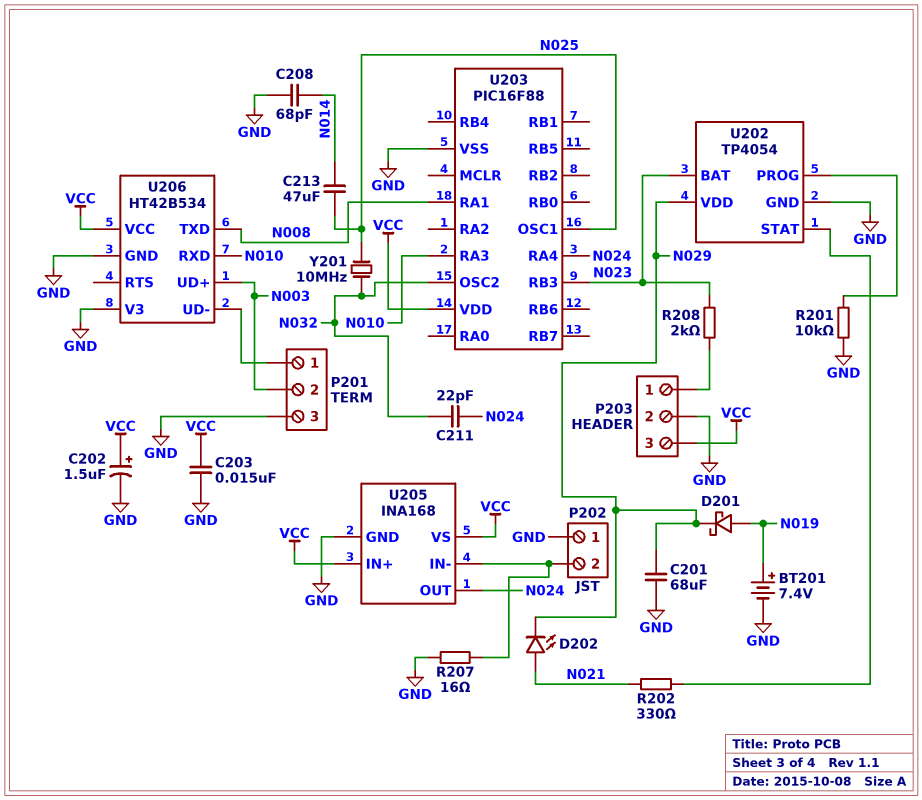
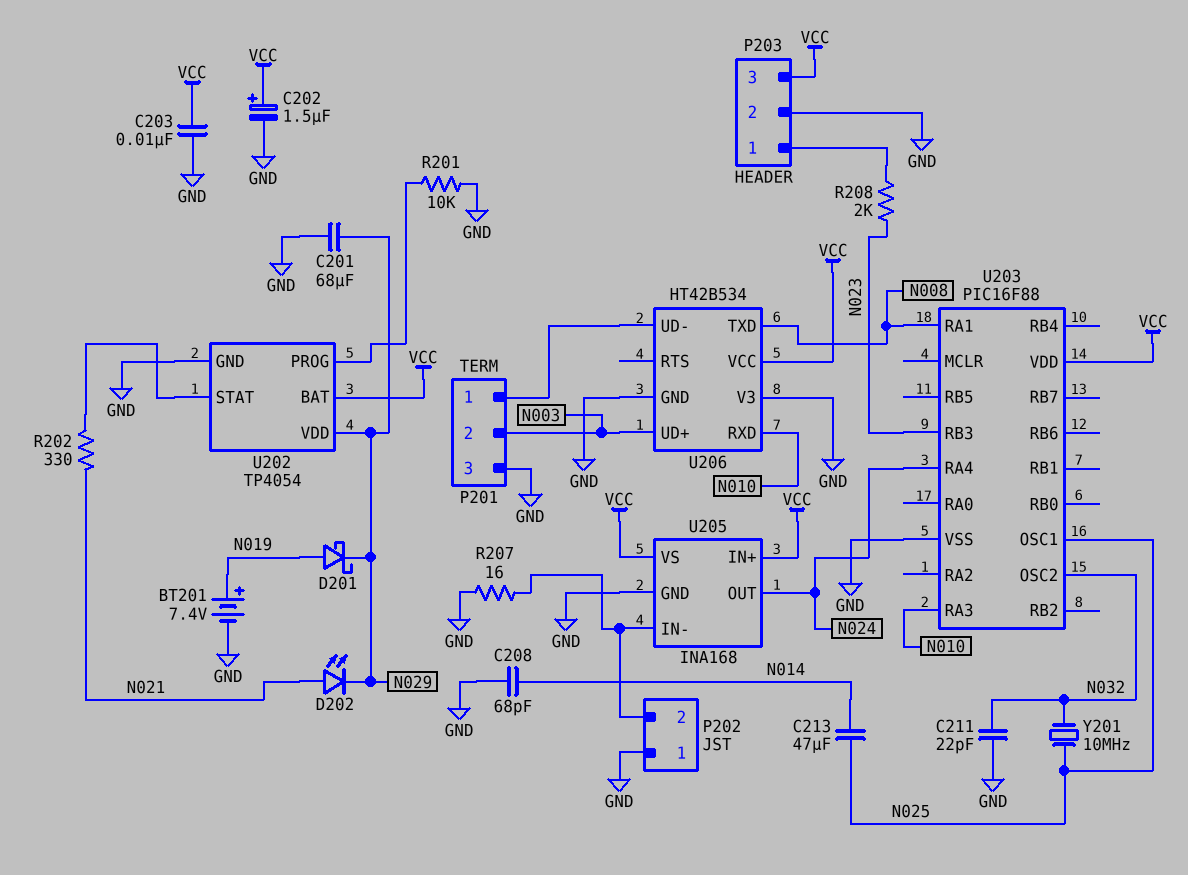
C203: 15nF (GND, VCC) -> 10nF (GND, VCC)
C211: 22pF (N024, N032) -> 22pF (GND, N032)
U202 pin BAT: N023 -> VCC

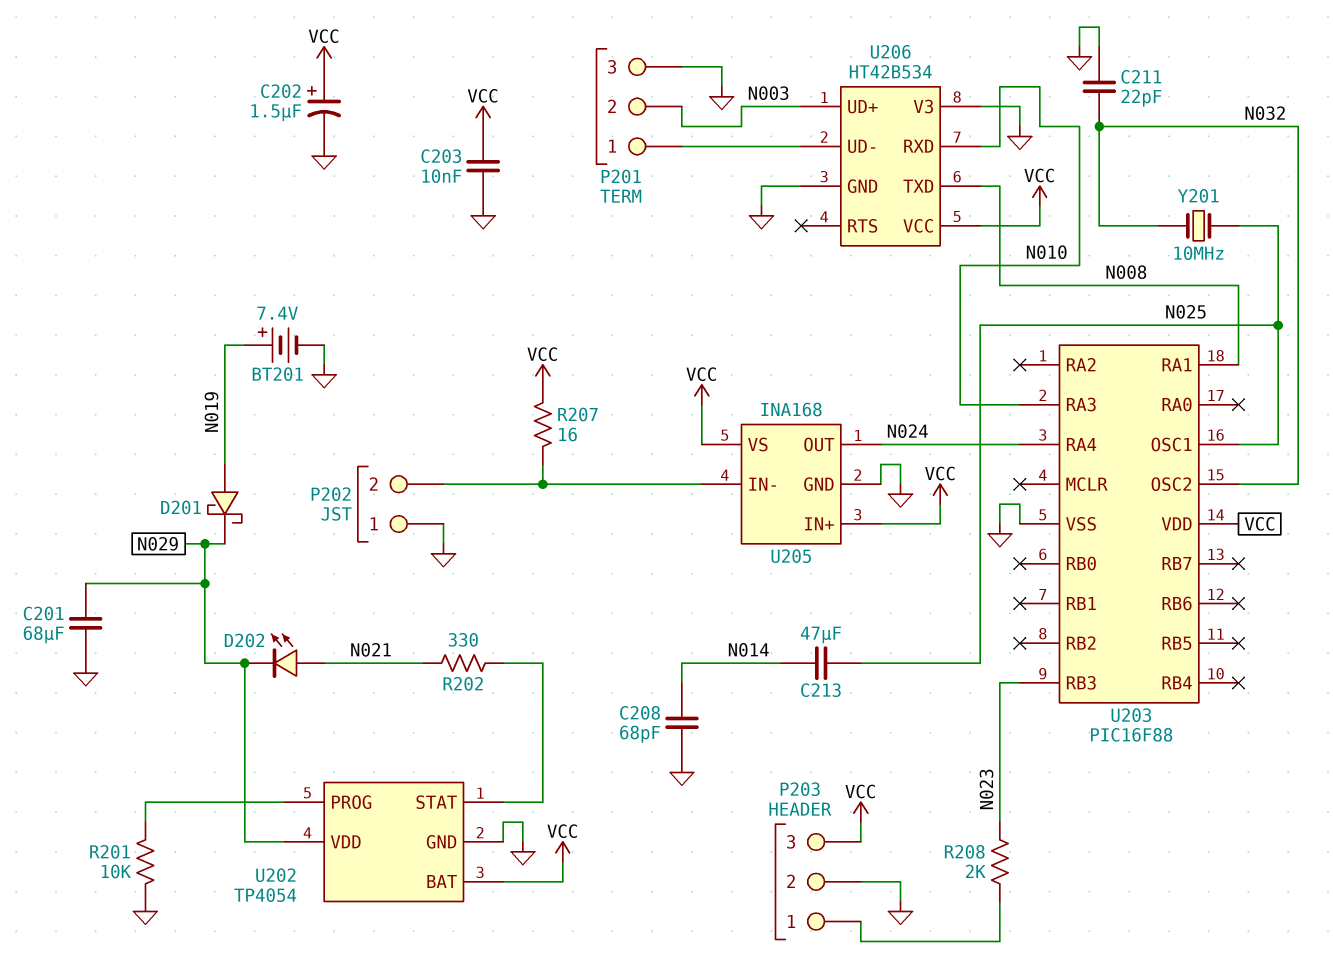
R207: 16 (GND, P202/2) -> 16 (P202/2, VCC)

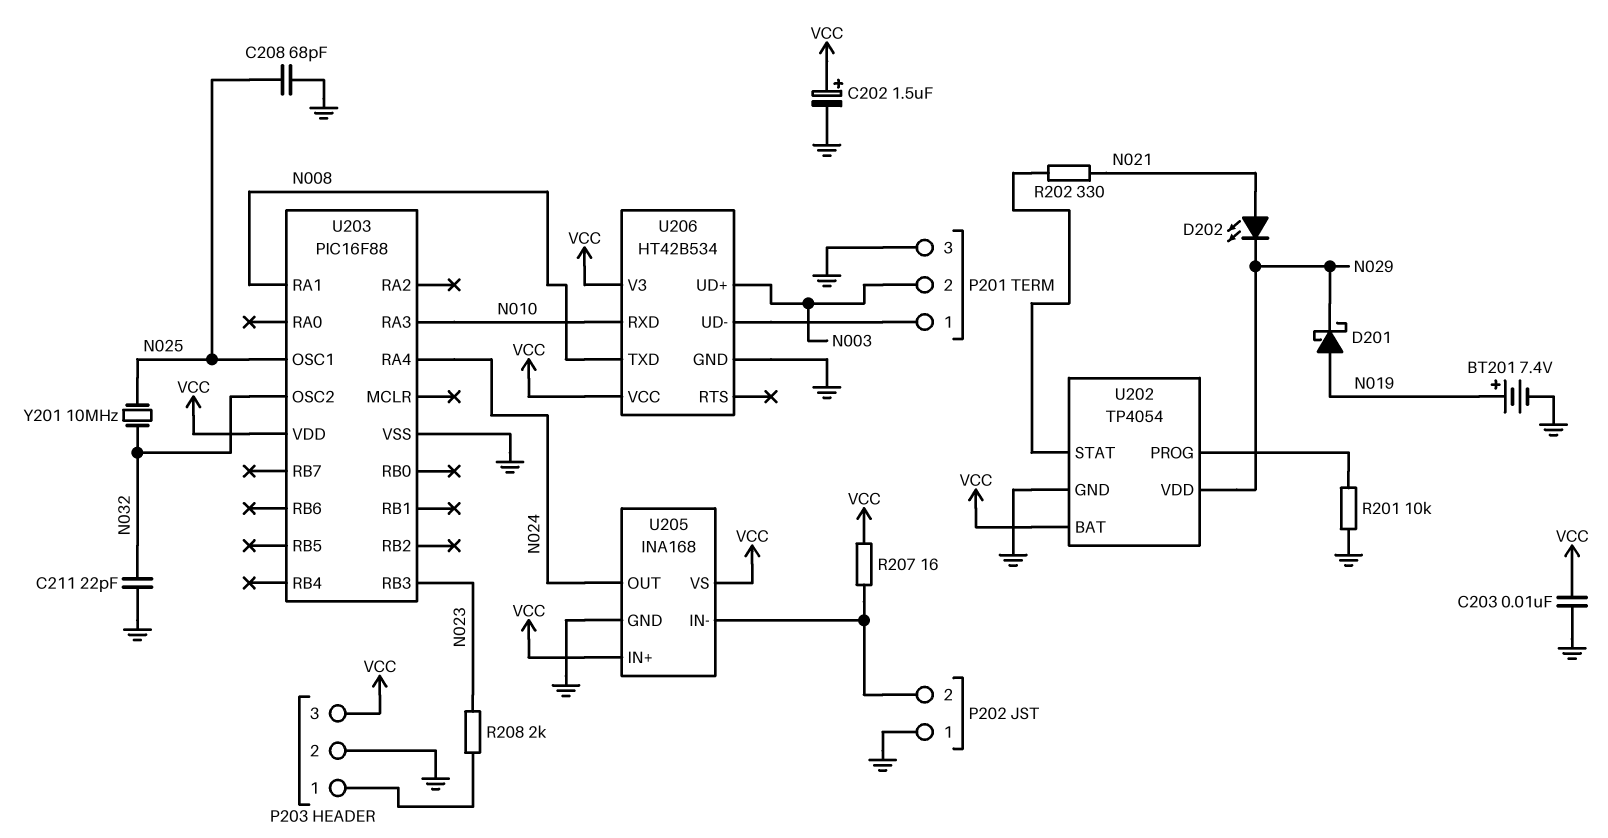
C201: 68uF (GND, N029) -> none
C208: 68pF (GND, N014) -> 68pF (GND, N025)
C213: 47uF (N014, N025) -> none
U206 pin V3: GND -> VCC

